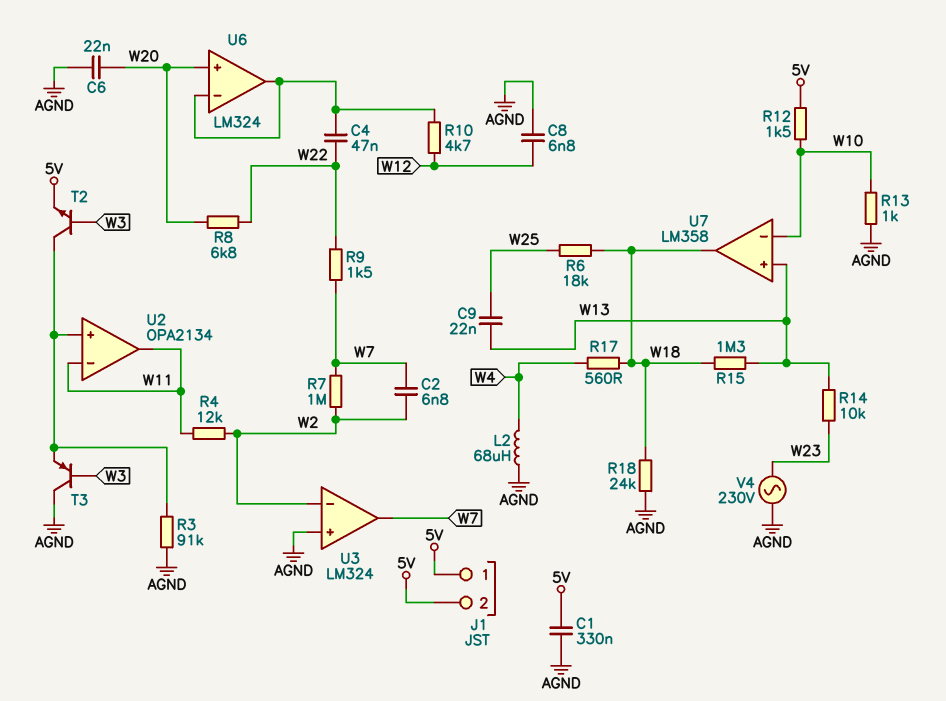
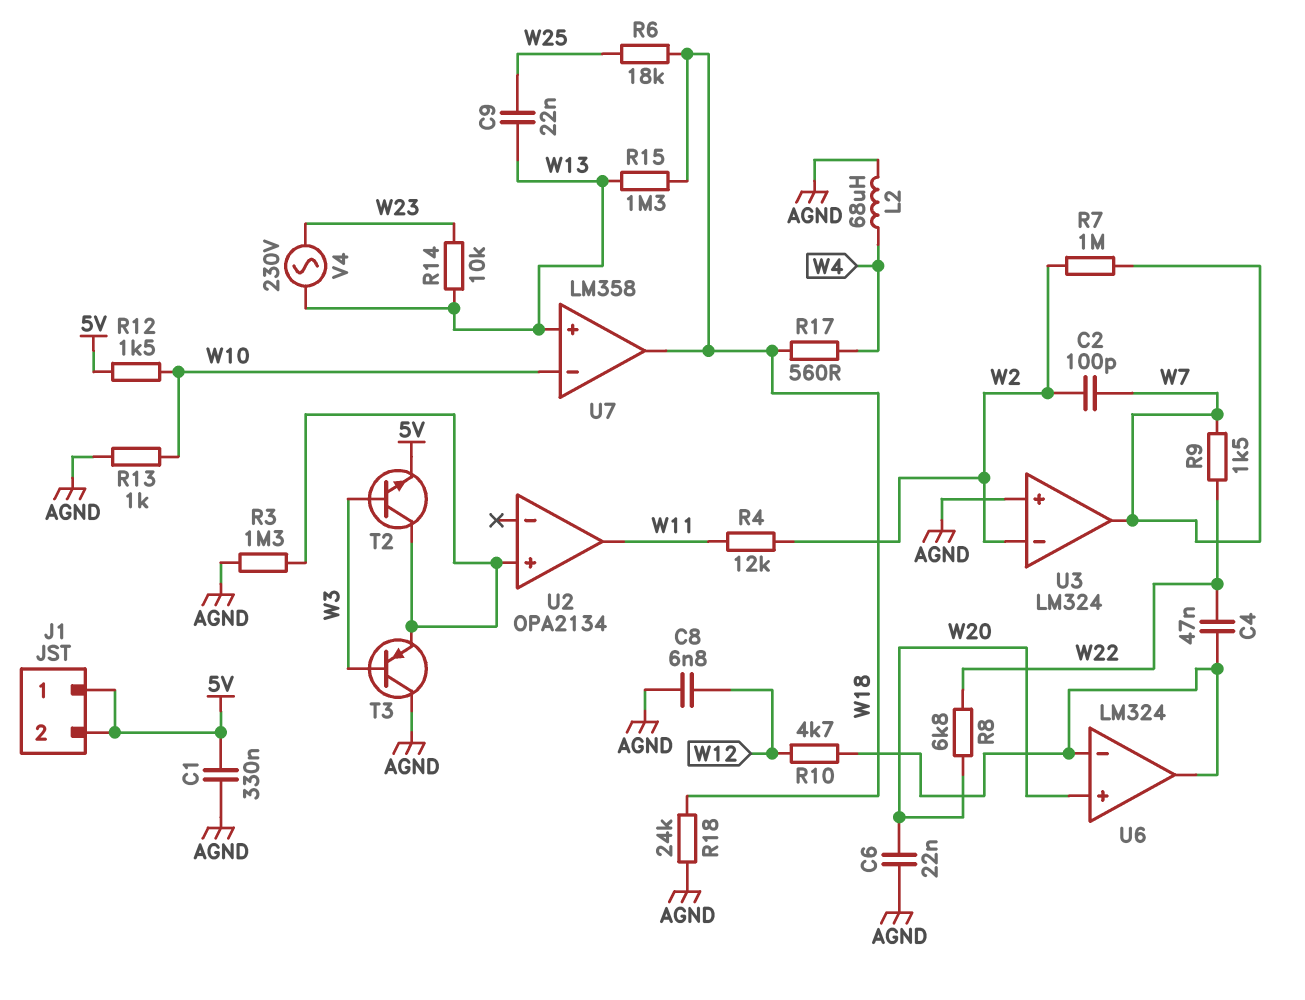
C2: 6.8nF (W2, W7) -> 100pF (W2, W7)
R3: 91k (AGND, U2/in+) -> 1.3M (AGND, U2/in+)
U2 pin in-: W11 -> none
V4: AC 230V (AGND, W23) -> AC 230V (W13, W23)

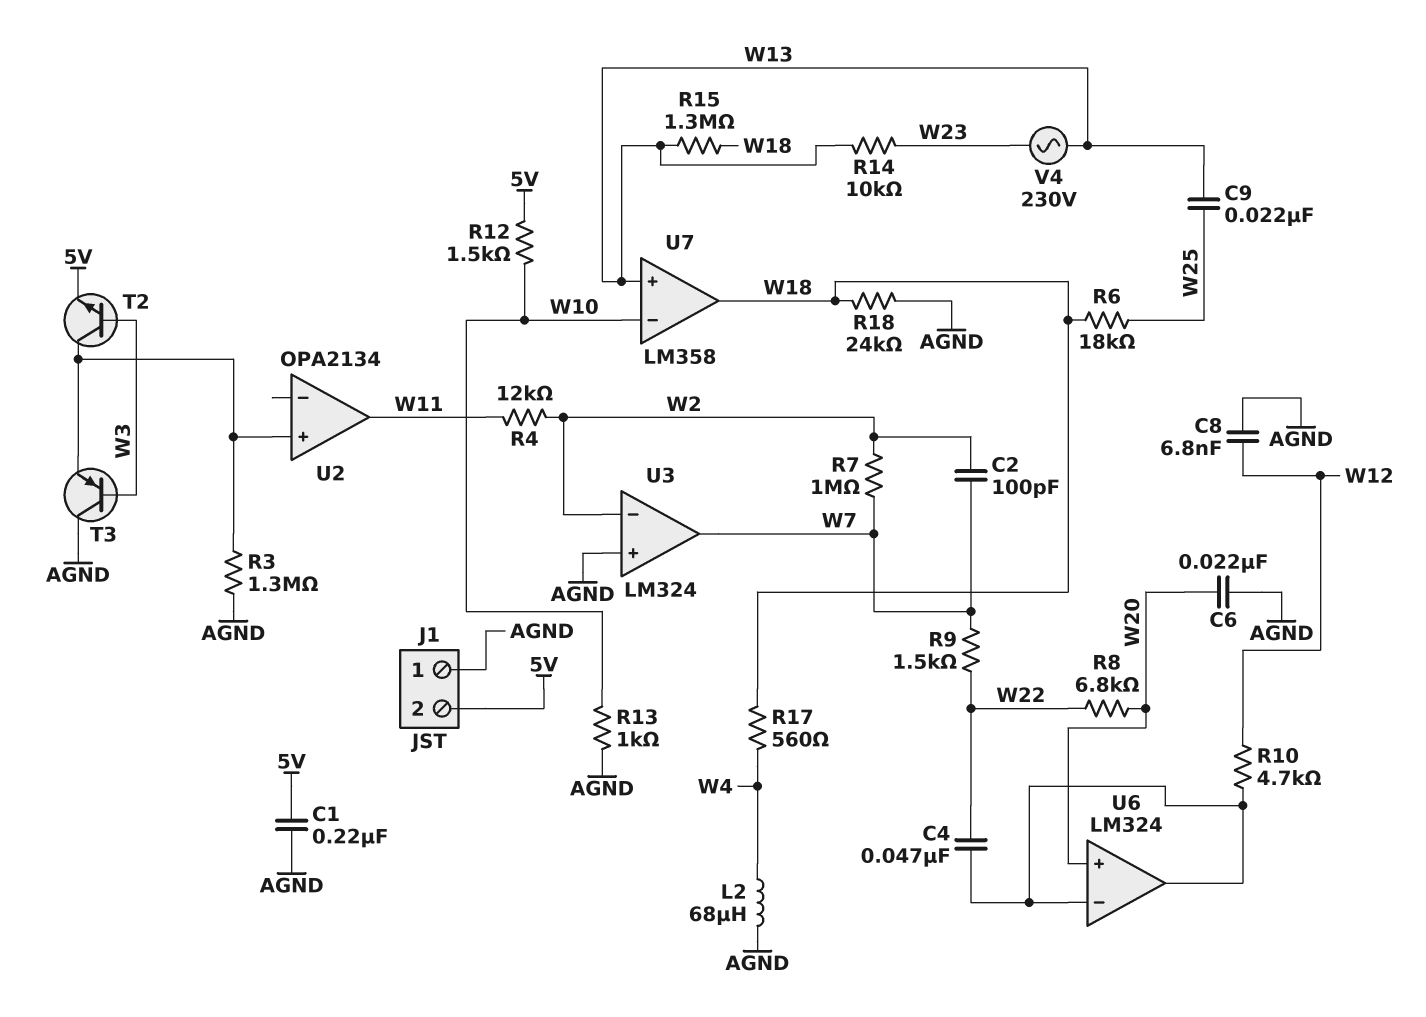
C1: 330nF (5V, AGND) -> 220nF (5V, AGND)
J1 pin 1: 5V -> AGND

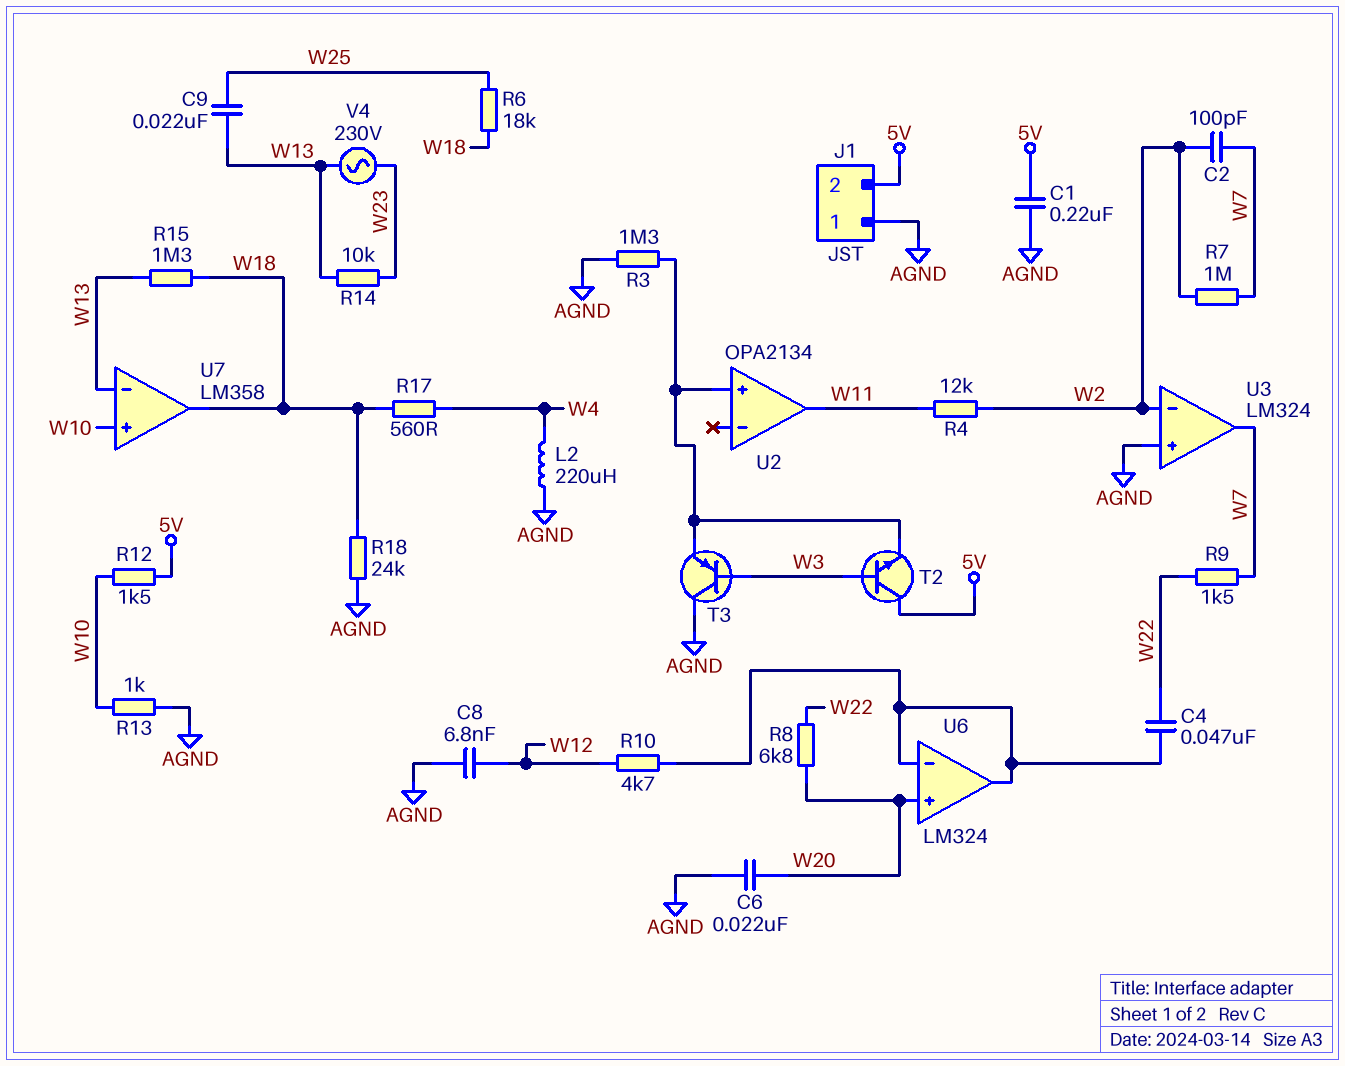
L2: 68uH (AGND, W4) -> 220uH (AGND, W4)
T2: NPN (B W3, C U2/in+, E 5V) -> NPN (B W3, C 5V, E U2/in+)
U7 pin in+: W13 -> W10
U7 pin in-: W10 -> W13

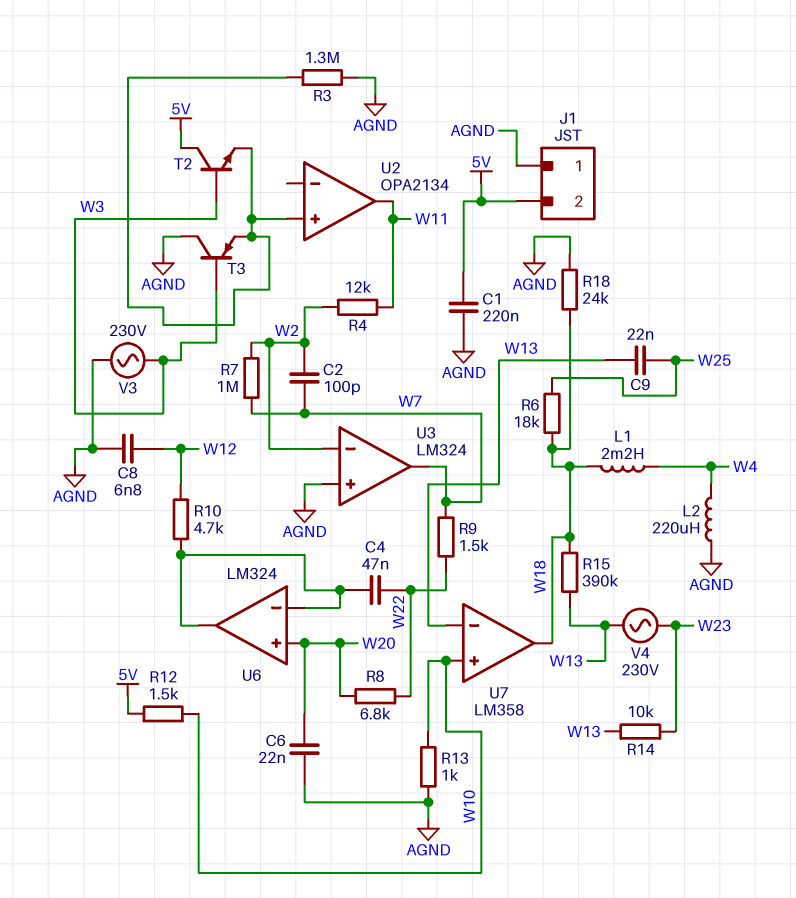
L1: none -> 2.2mH (W4, W18)
R15: 1.3M (W13, W18) -> 390k (W13, W18)
R17: 560 (W4, W18) -> none
V3: none -> AC 230V (AGND, W3)

